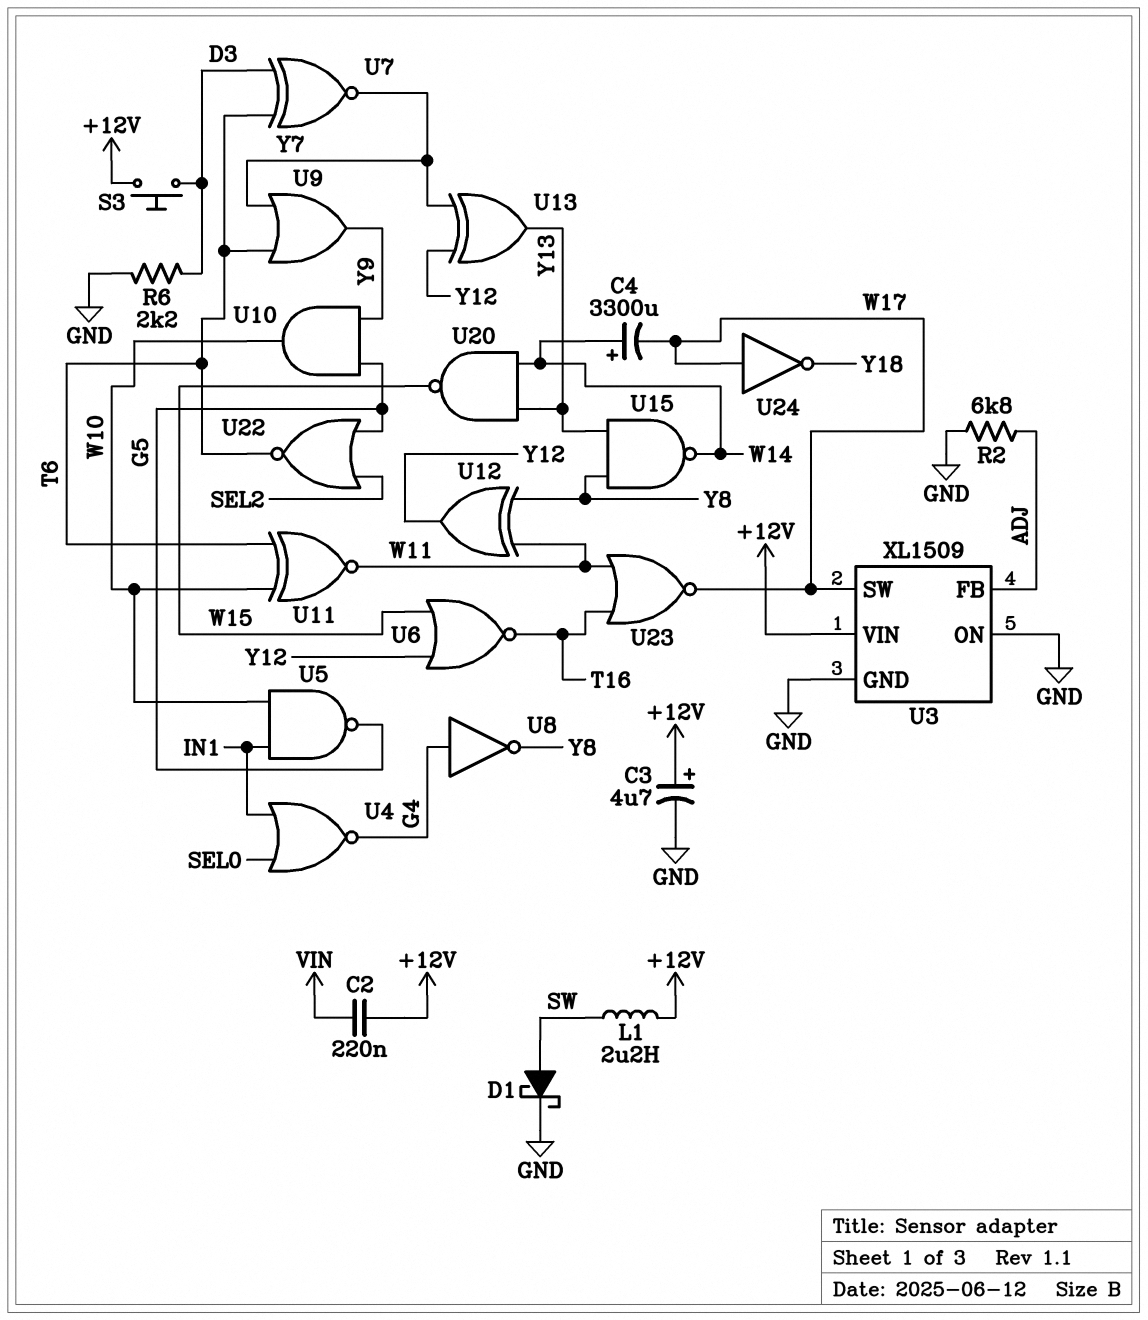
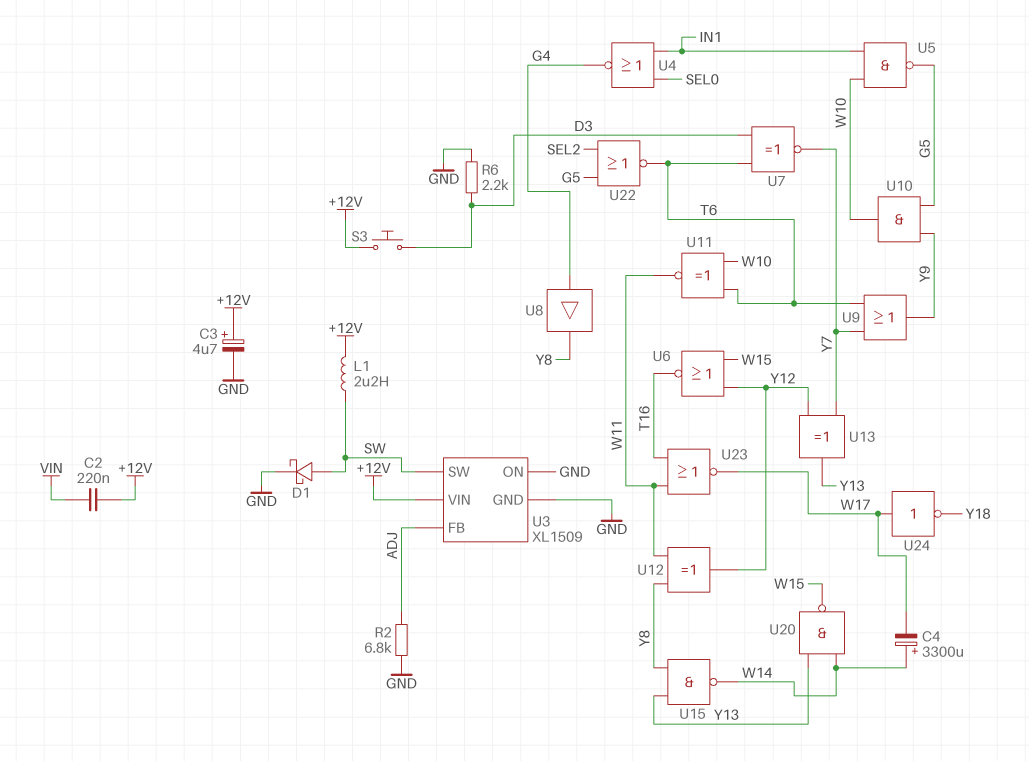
U3 pin SW: W17 -> SW
U8: NOT (in G4, out Y8) -> buffer (in G4, out Y8)

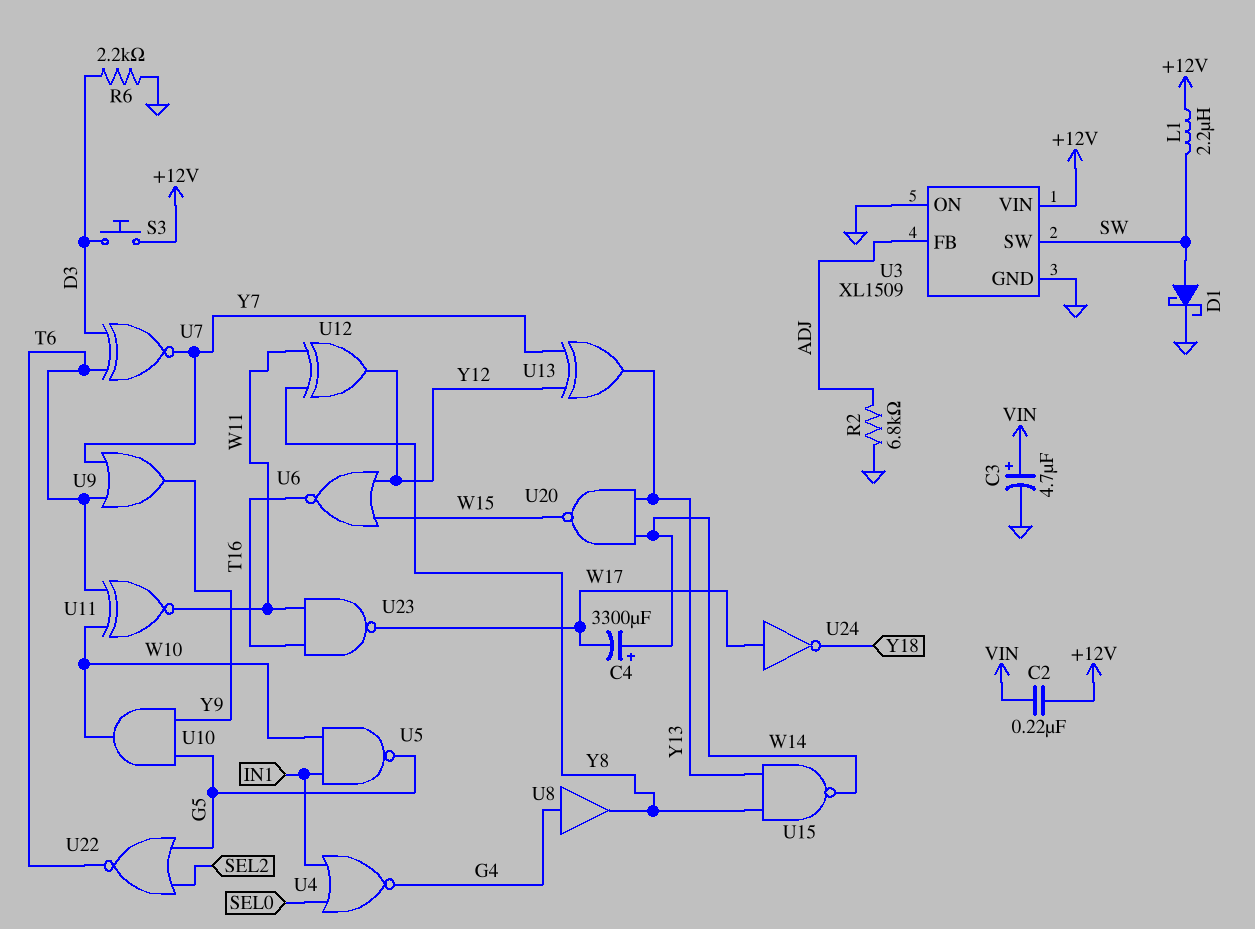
C3: 4.7uF (plus +12V, minus GND) -> 4.7uF (plus VIN, minus GND)
U23: NOR (in T16, in W11, out W17) -> NAND (in T16, in W11, out W17)

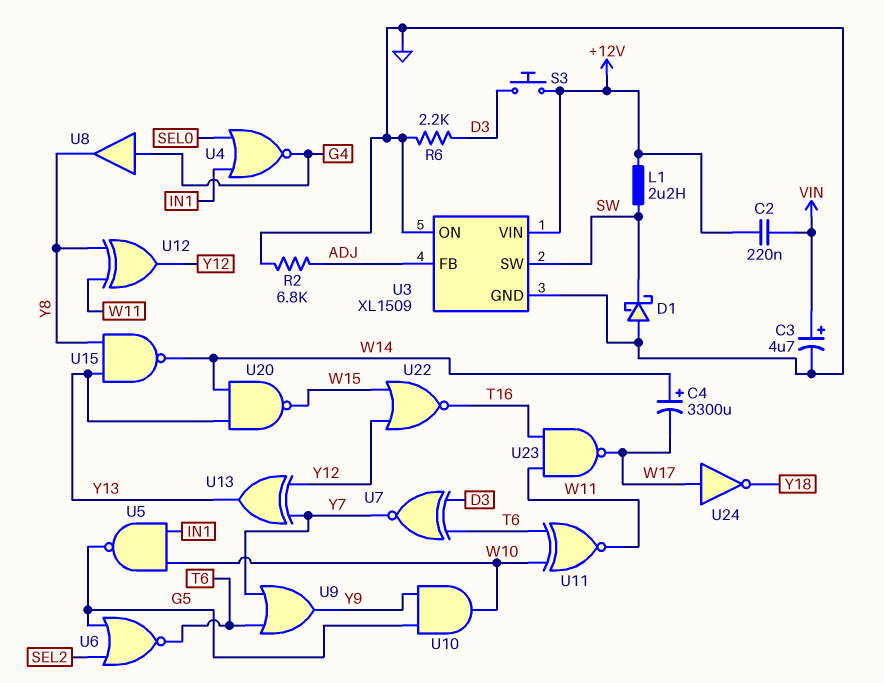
D1: schottky (A SW, K GND) -> schottky (A GND, K SW)
U6: NOR (in W15, in Y12, out T16) -> NOR (in G5, in SEL2, out T6)
U22: NOR (in G5, in SEL2, out T6) -> NOR (in W15, in Y12, out T16)

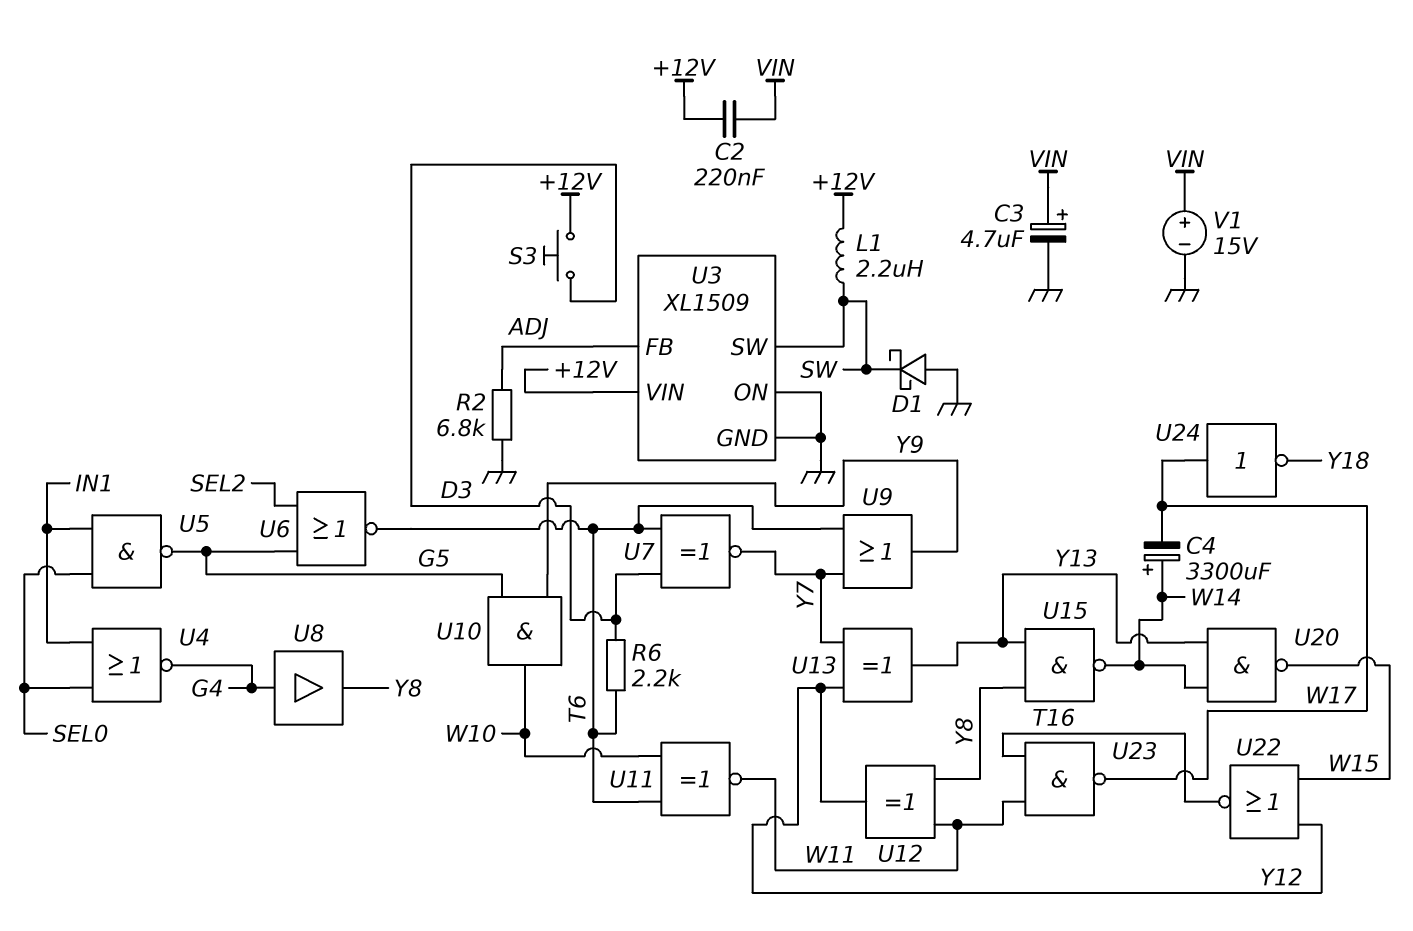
R6: 2.2k (D3, GND) -> 2.2k (D3, T6)
U5: NAND (in IN1, in W10, out G5) -> NAND (in IN1, in SEL0, out G5)
V1: none -> 15V (plus VIN, minus GND)

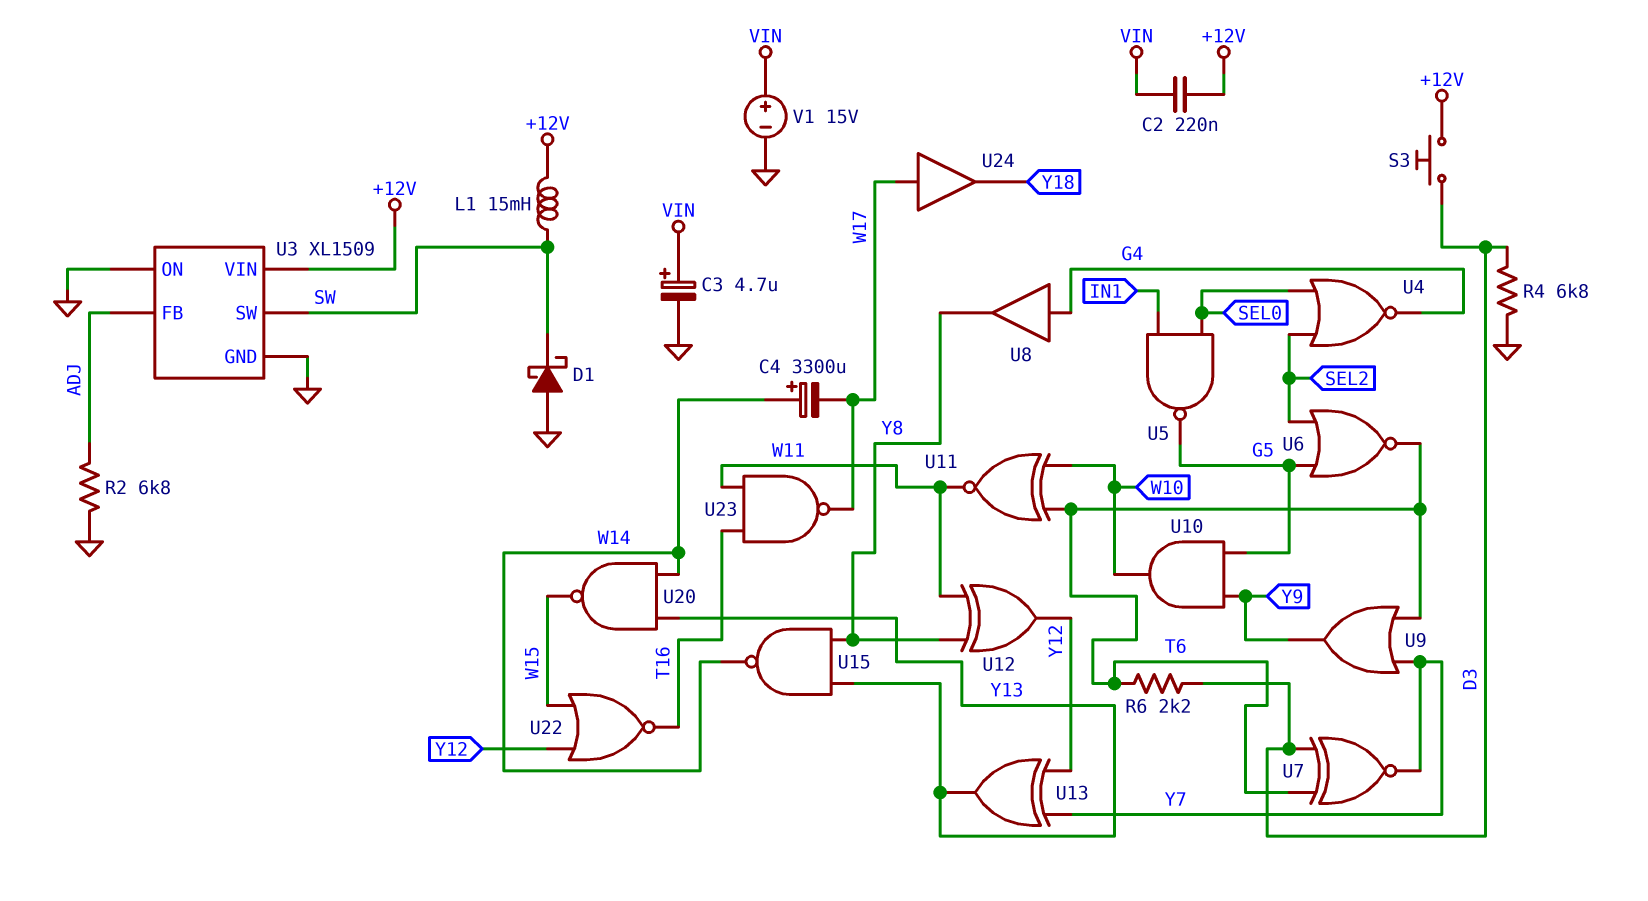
L1: 2.2uH (+12V, SW) -> 15mH (+12V, SW)
R4: none -> 6.8k (D3, GND)
U4: NOR (in IN1, in SEL0, out G4) -> NOR (in SEL0, in SEL2, out G4)
U24: NOT (in W17, out Y18) -> buffer (in W17, out Y18)

